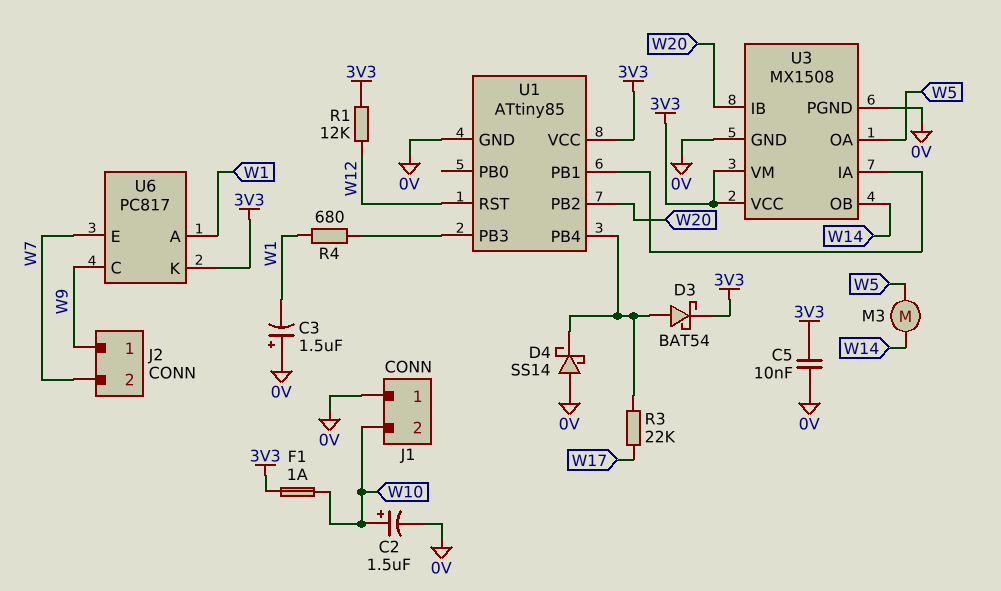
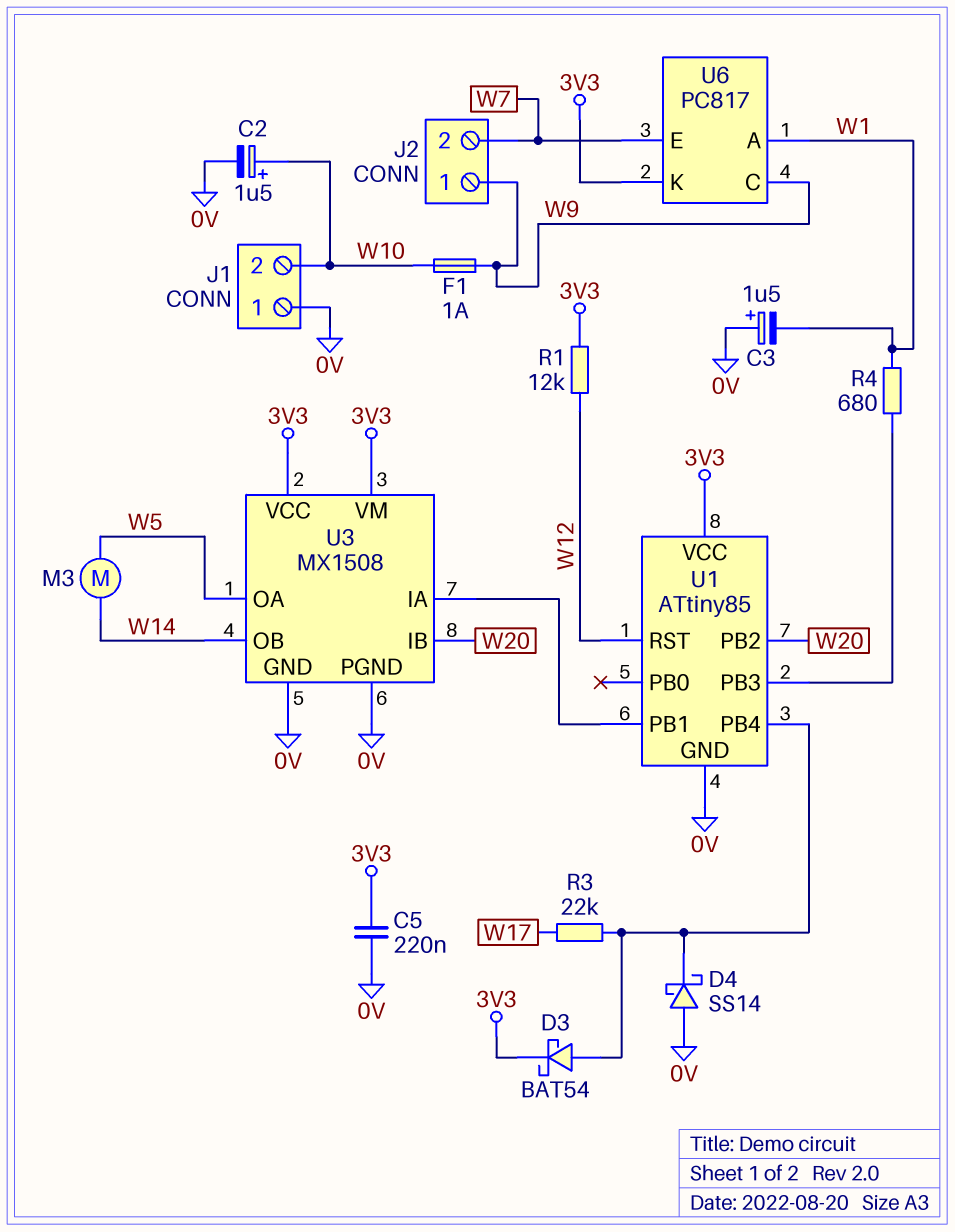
C5: 10nF (0V, 3V3) -> 220nF (0V, 3V3)
F1: 1A (3V3, W10) -> 1A (W9, W10)

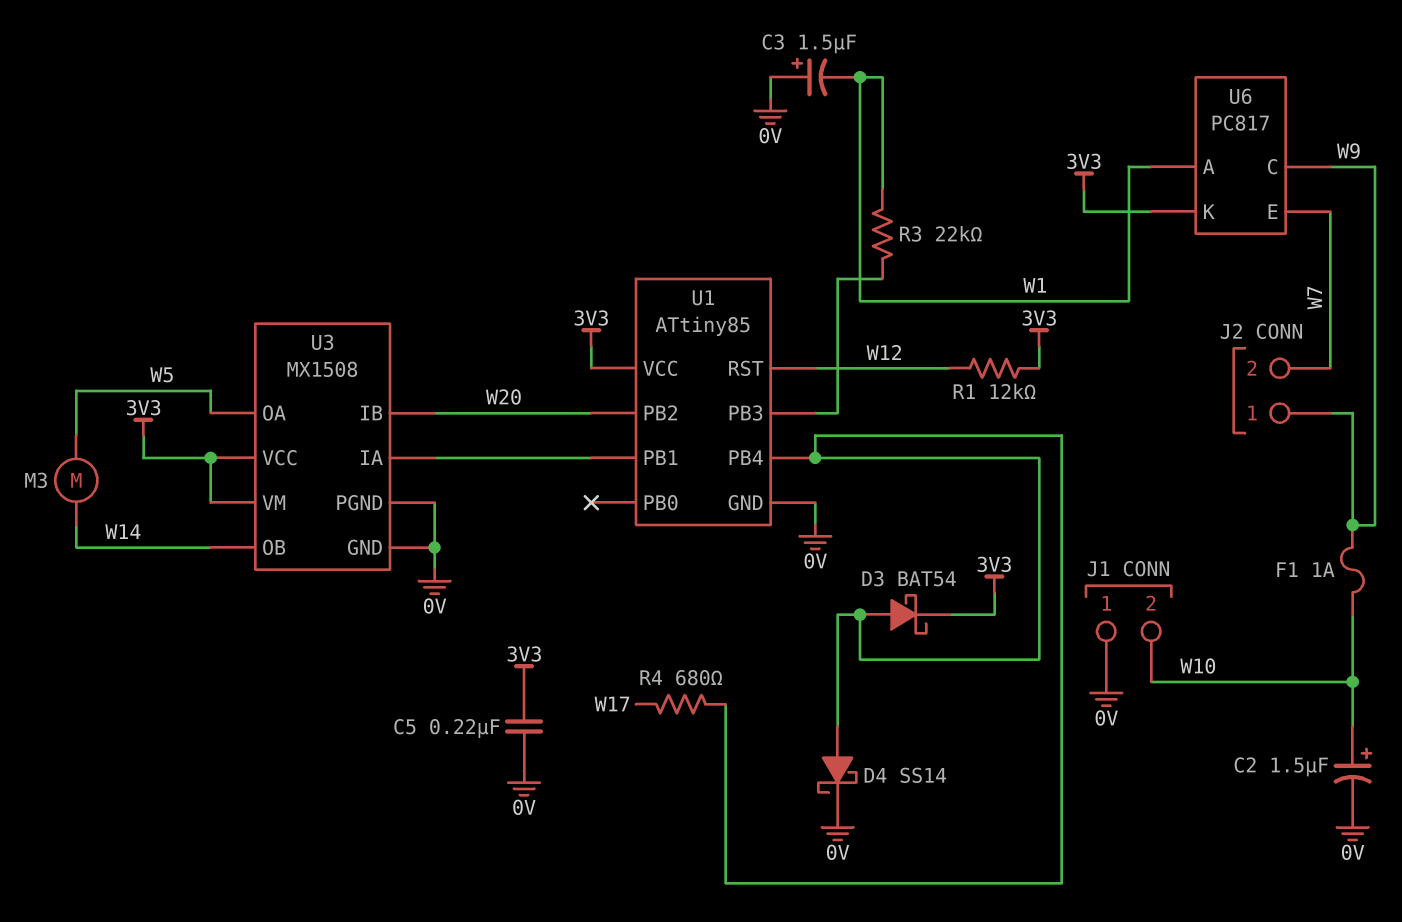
D4: schottky SS14 (A 0V, K U1/PB4) -> schottky SS14 (A U1/PB4, K 0V)
R3: 22k (U1/PB4, W17) -> 22k (U1/PB3, W1)
R4: 680 (U1/PB3, W1) -> 680 (U1/PB4, W17)

